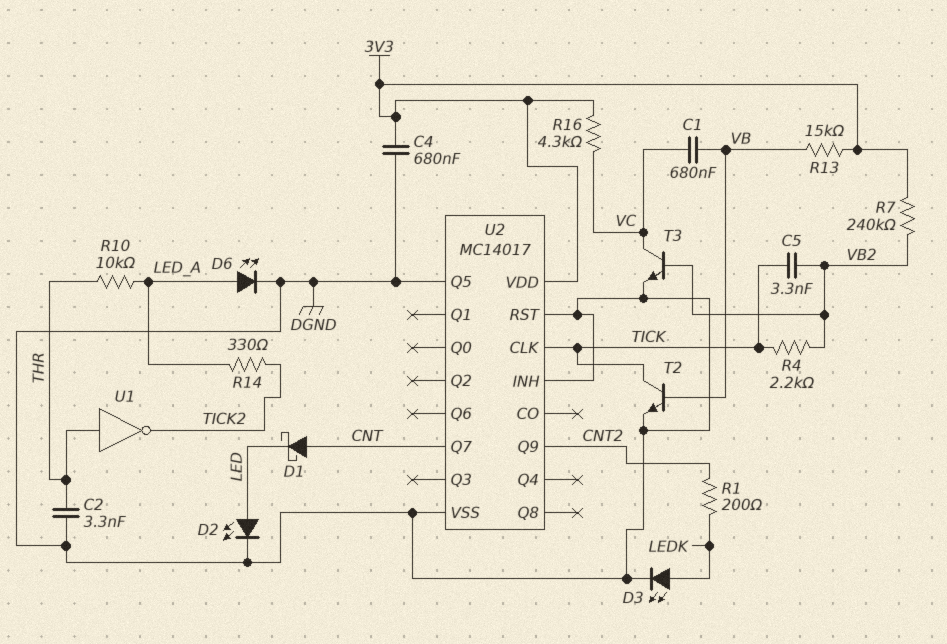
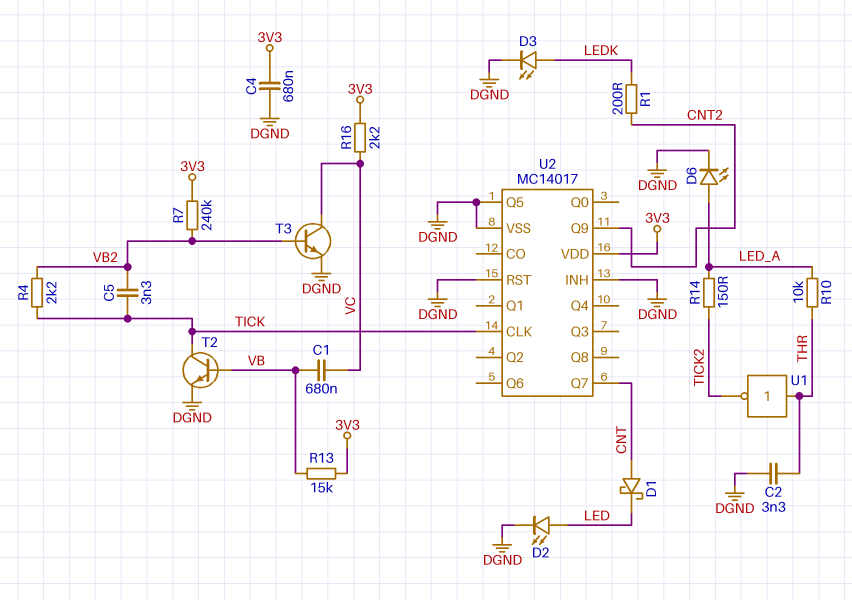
R14: 330 (LED_A, TICK2) -> 150 (LED_A, TICK2)
R16: 4.3k (3V3, VC) -> 2.2k (3V3, VC)

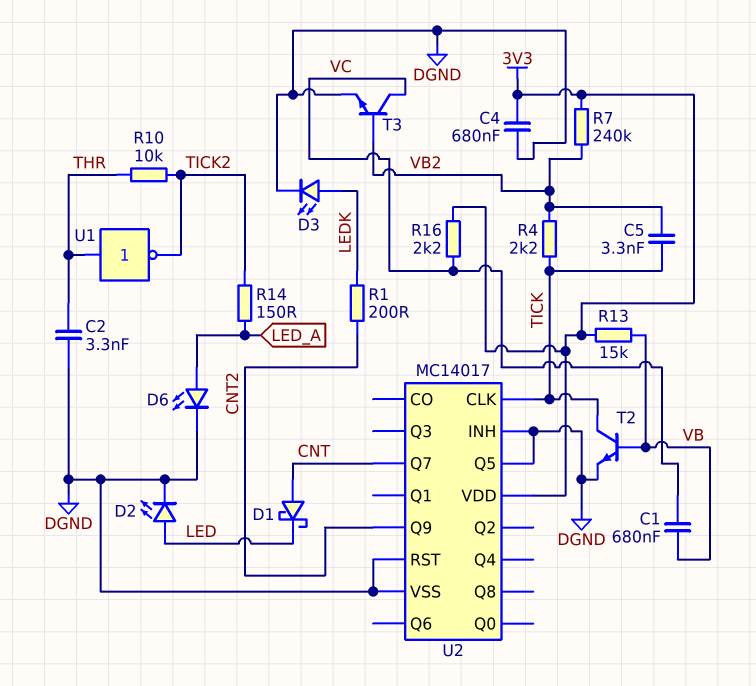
R10: 10k (LED_A, THR) -> 10k (THR, TICK2)

